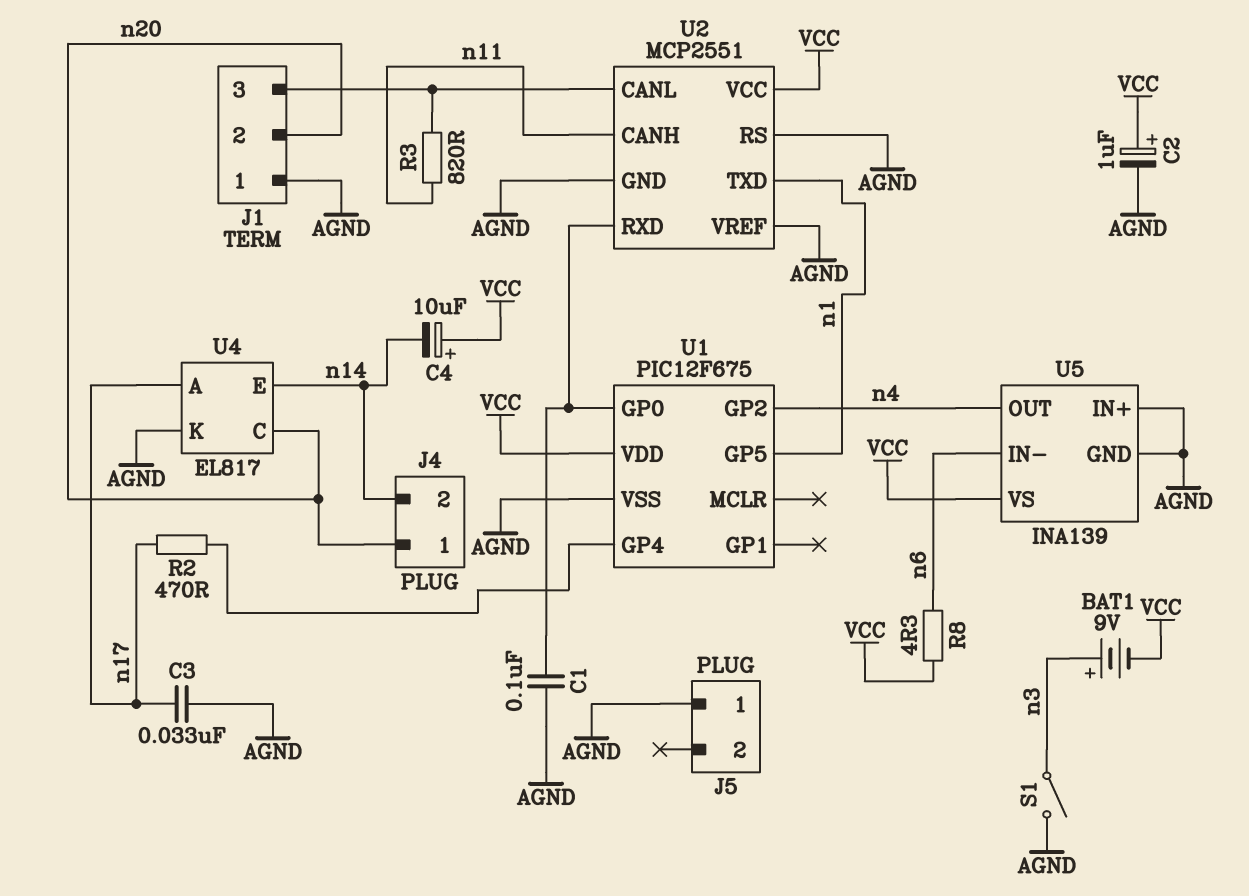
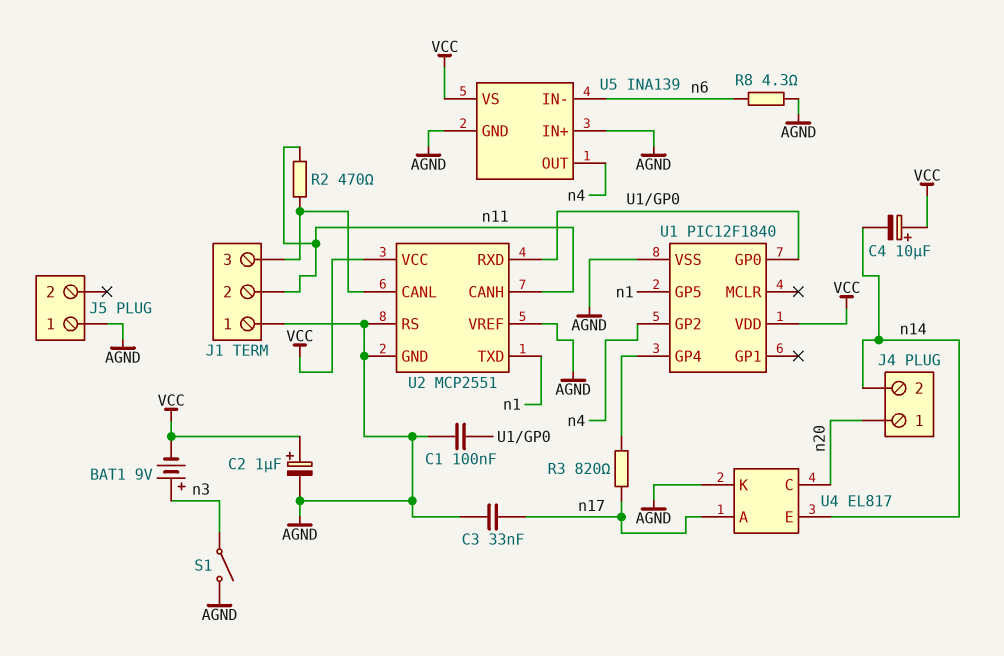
J1 pin 2: n20 -> n11
R2: 470 (U1/GP4, n17) -> 470 (J1/3, n11)
R3: 820 (J1/3, n11) -> 820 (U1/GP4, n17)
R8: 4.3 (VCC, n6) -> 4.3 (AGND, n6)
U1: PIC12F675 -> PIC12F1840

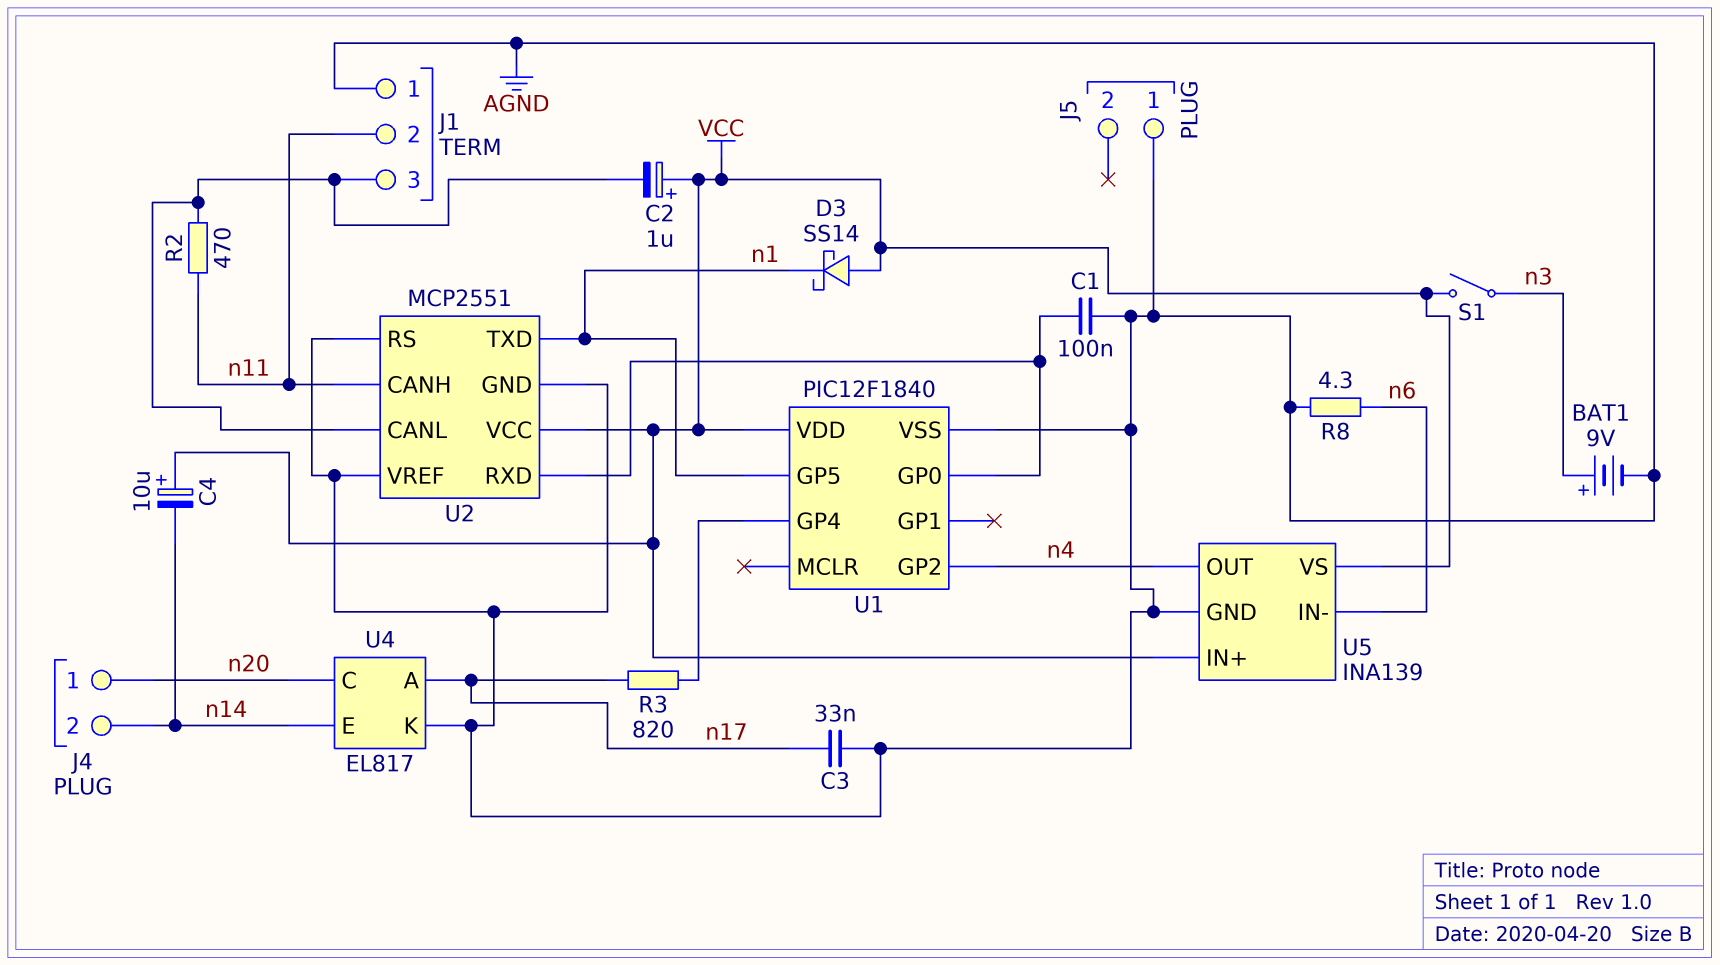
BAT1: 9V (plus n3, minus VCC) -> 9V (plus n3, minus AGND)
C2: 1uF (plus VCC, minus AGND) -> 1uF (plus VCC, minus J1/3)
D3: none -> schottky SS14 (A VCC, K n1)
S1: switch (AGND, n3) -> switch (VCC, n3)
U5 pin IN+: AGND -> VCC

